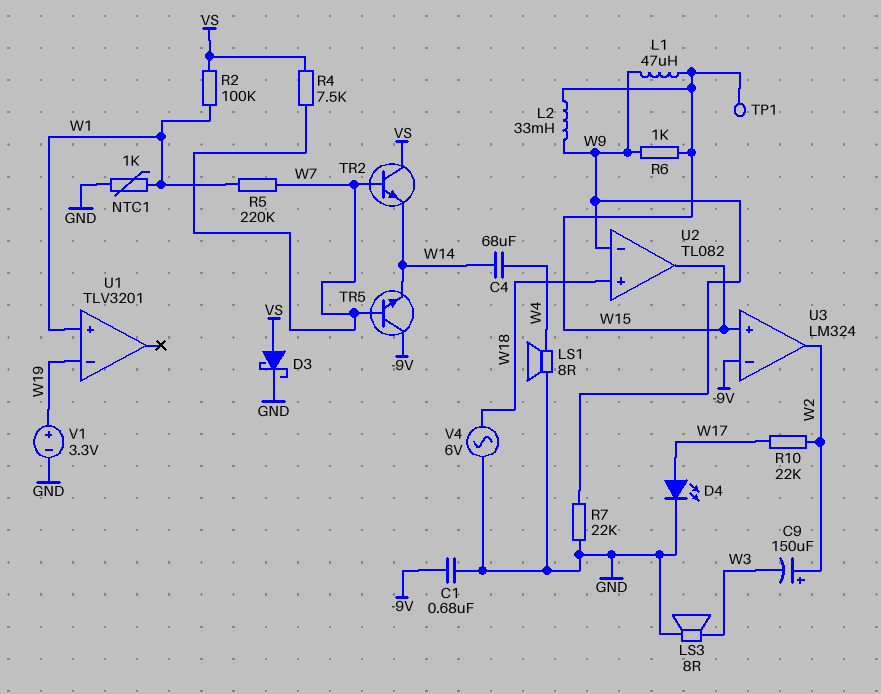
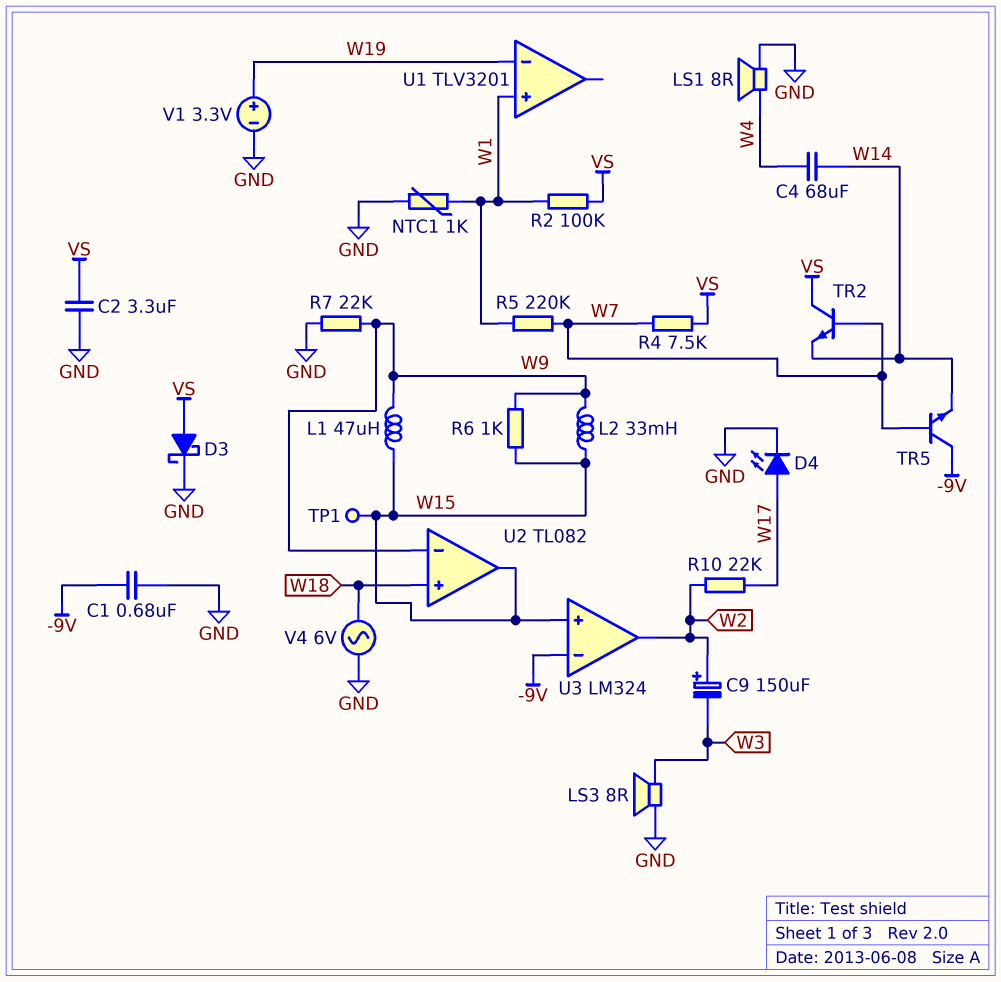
C2: none -> 3.3uF (GND, VS)

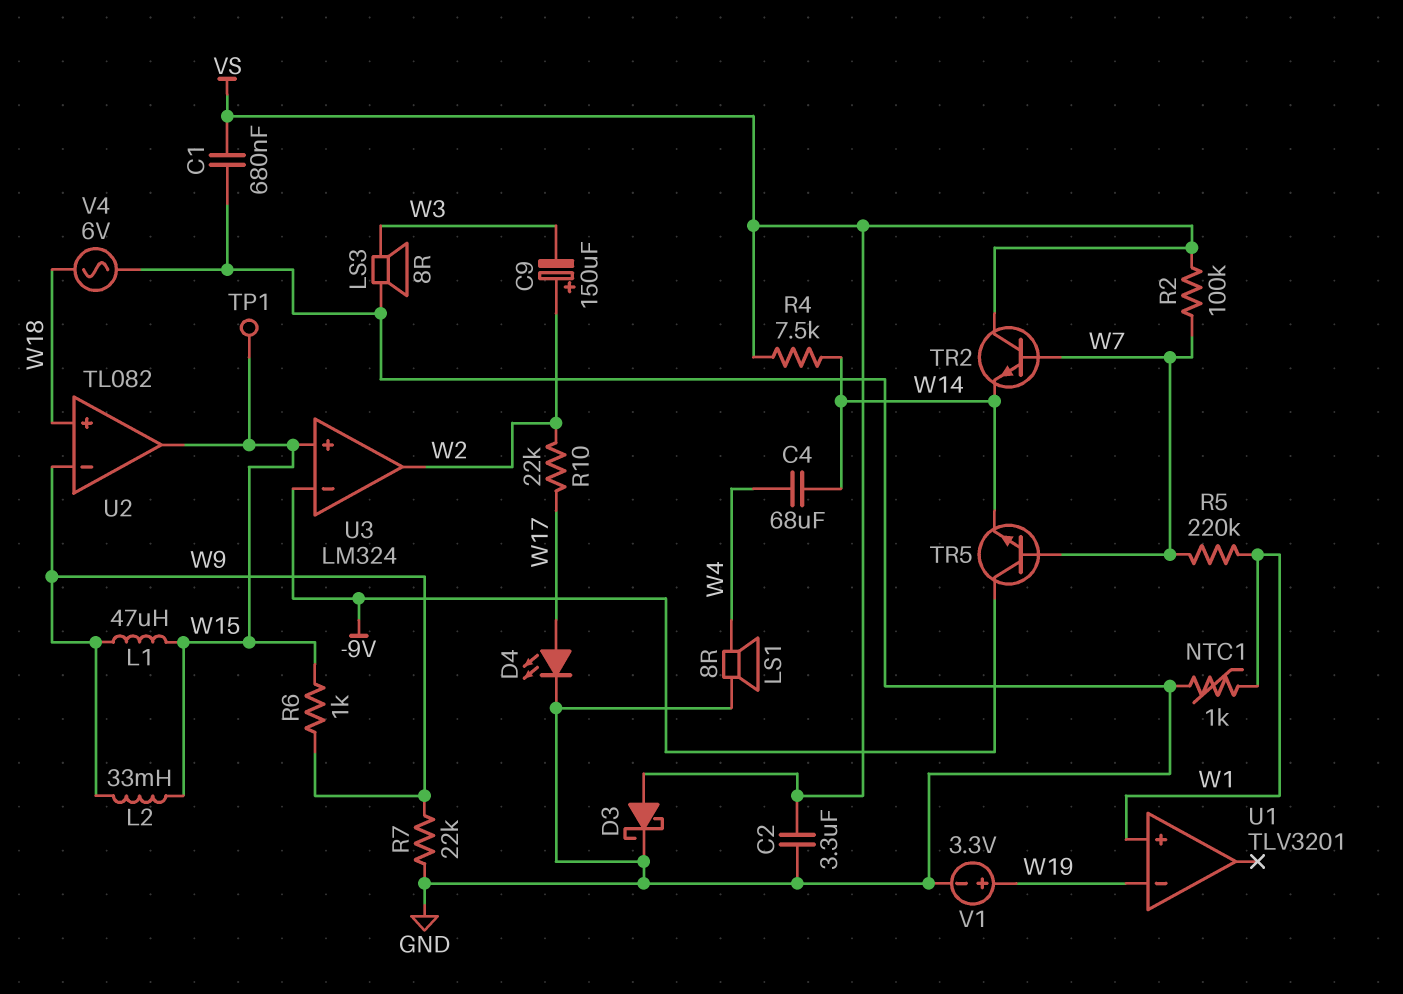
C1: 680nF (-9V, GND) -> 680nF (GND, VS)
R2: 100k (VS, W1) -> 100k (VS, W7)
R4: 7.5k (VS, W7) -> 7.5k (VS, W14)

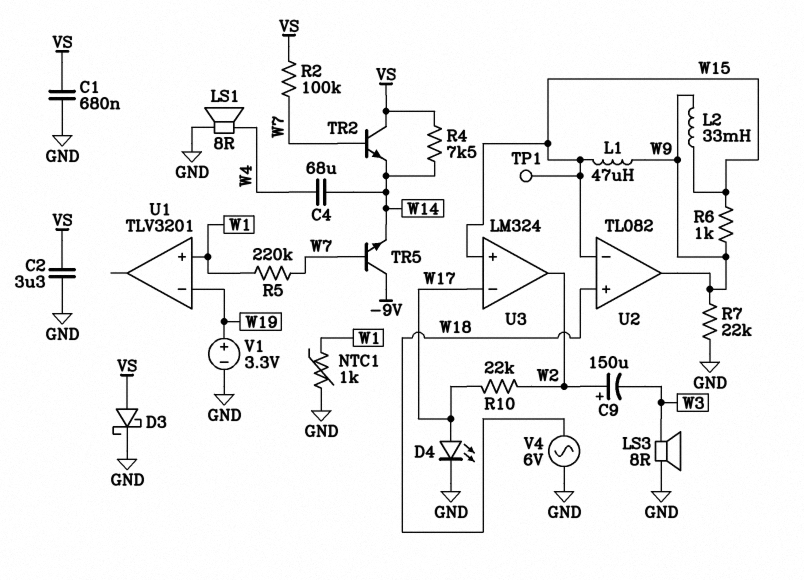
U2 pin in-: W9 -> W15
U2 pin out: W15 -> W9
U3 pin in-: -9V -> W17

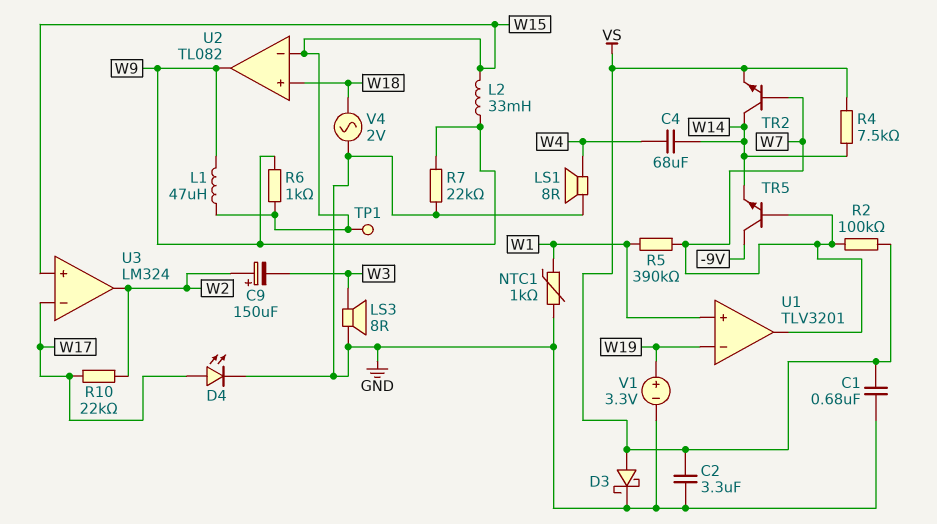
R5: 220k (W1, W7) -> 390k (W1, W7)
TR2: NPN (B W7, C VS, E W14) -> NPN (B W7, C W14, E VS)
U1 pin out: none -> W7
V4: AC 6V (GND, W18) -> AC 2V (GND, W18)

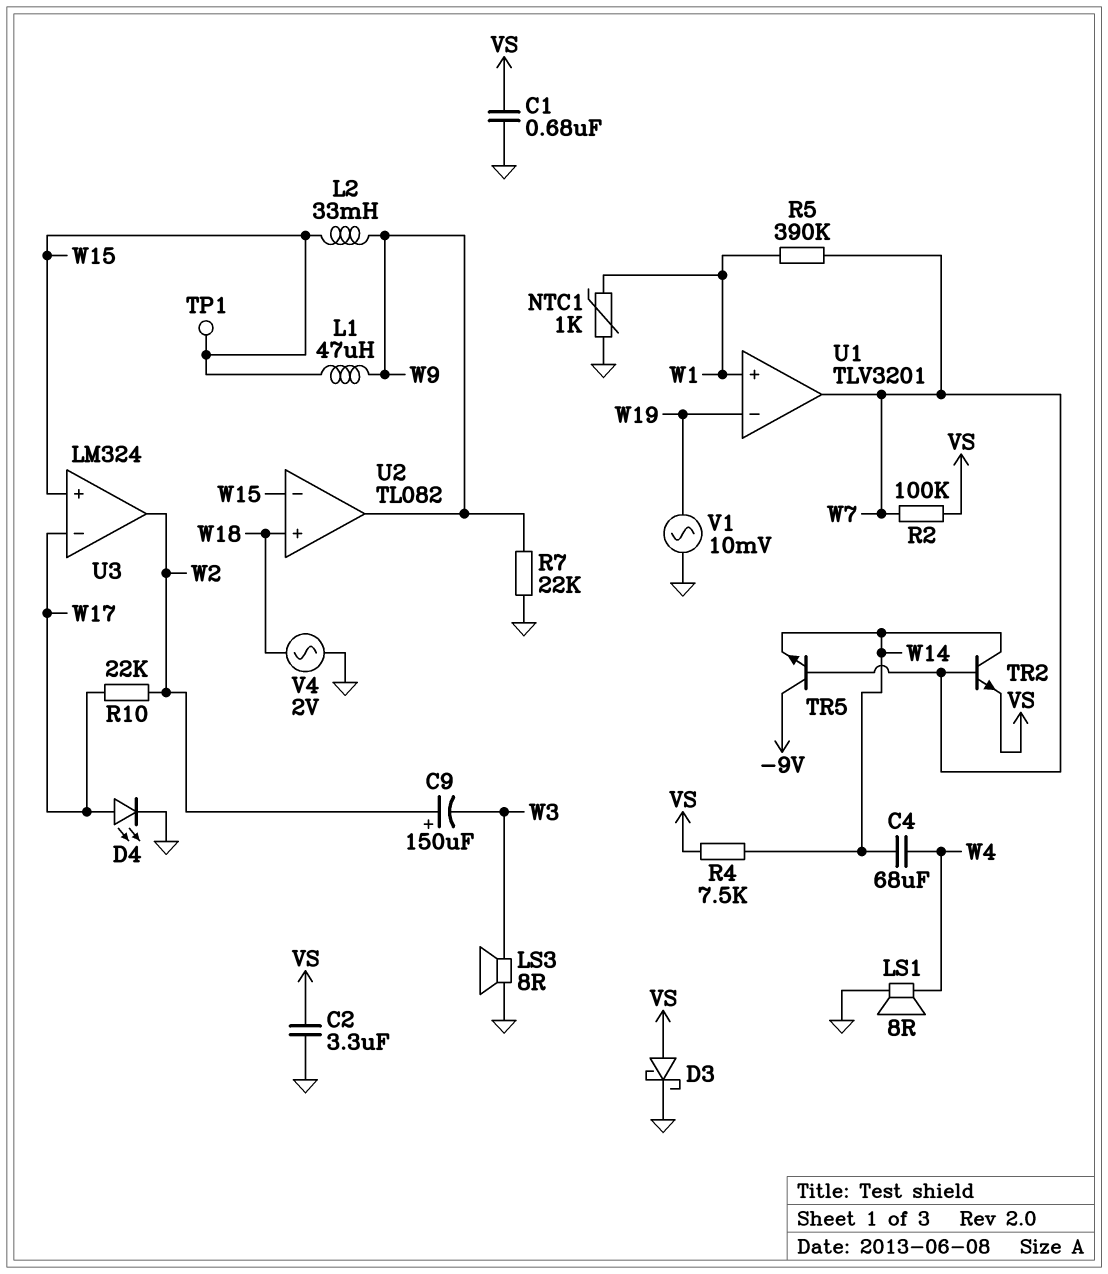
R6: 1k (W9, W15) -> none
V1: 3.3V (plus W19, minus GND) -> AC 10mV (GND, W19)

